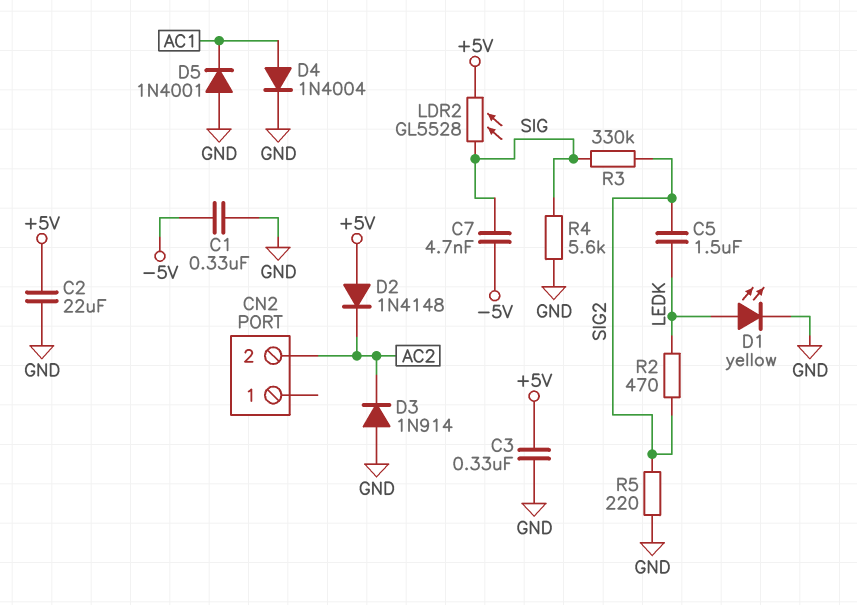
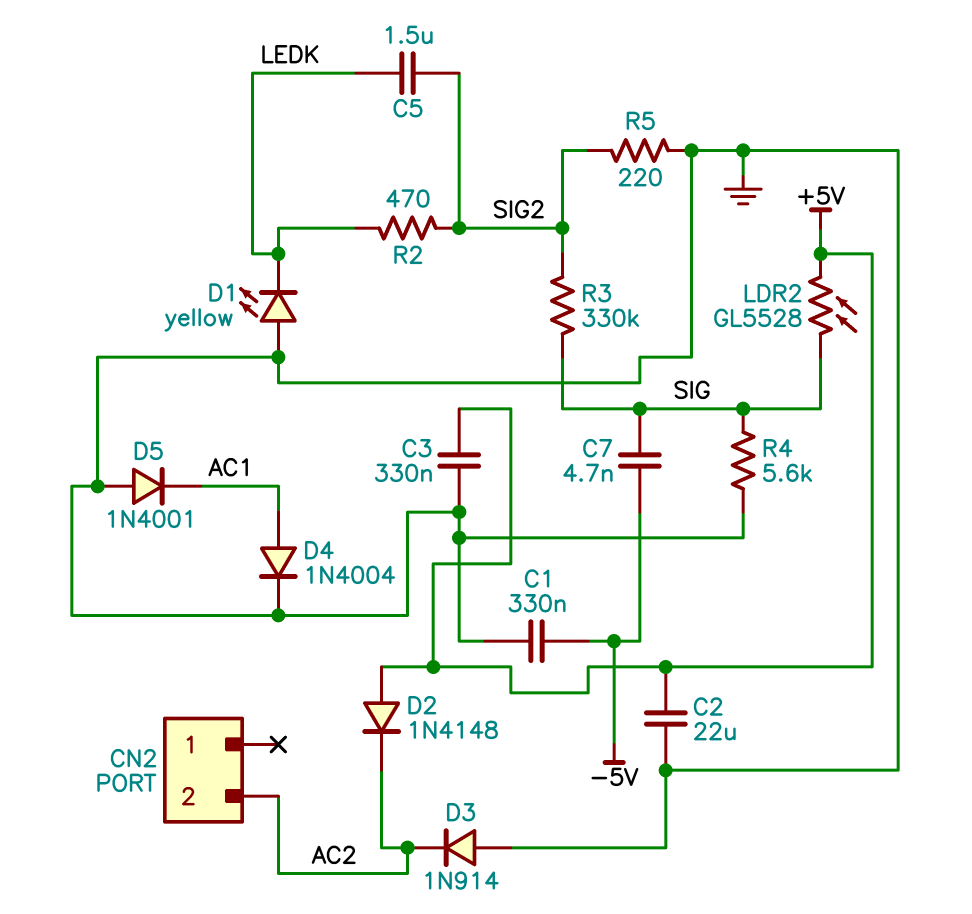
D1: LED yellow (A LEDK, K GND) -> LED yellow (A GND, K LEDK)

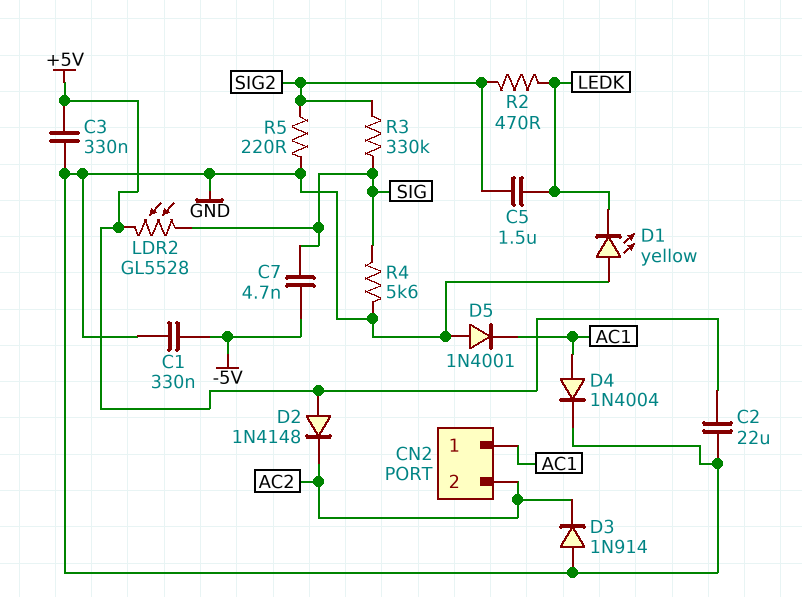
CN2 pin 1: none -> AC1

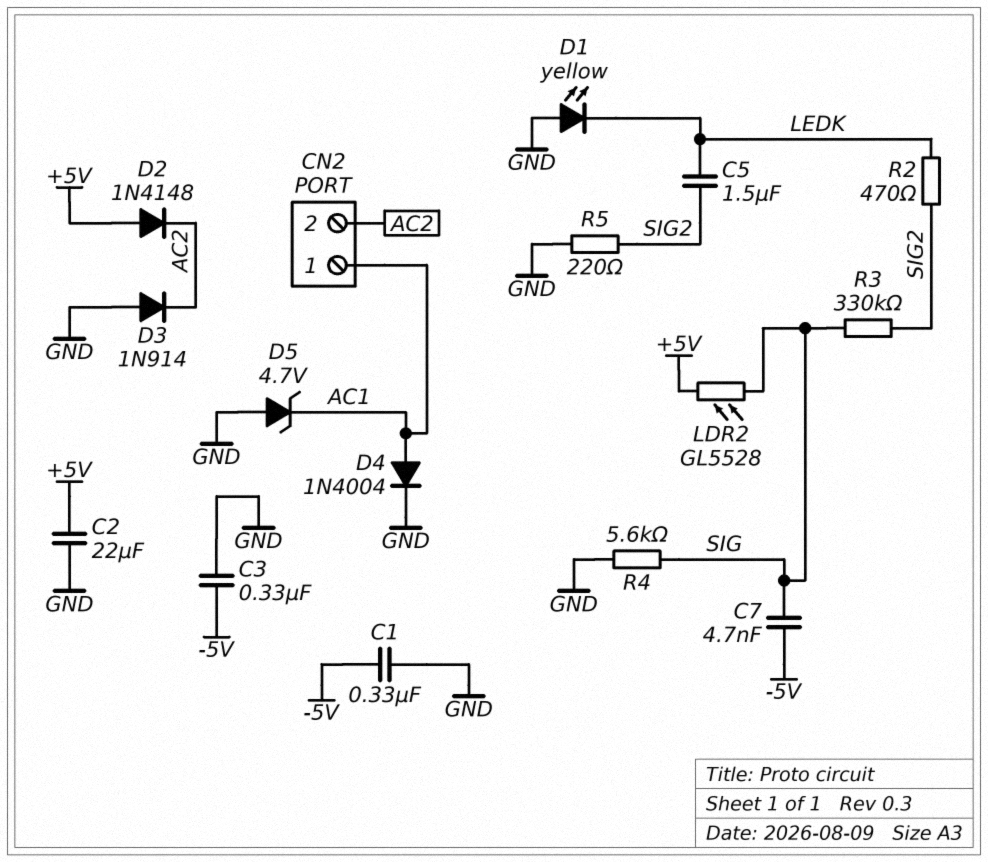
C3: 330nF (+5V, GND) -> 330nF (-5V, GND)
D5: diode 1N4001 (A GND, K AC1) -> zener 4.7V (A GND, K AC1)

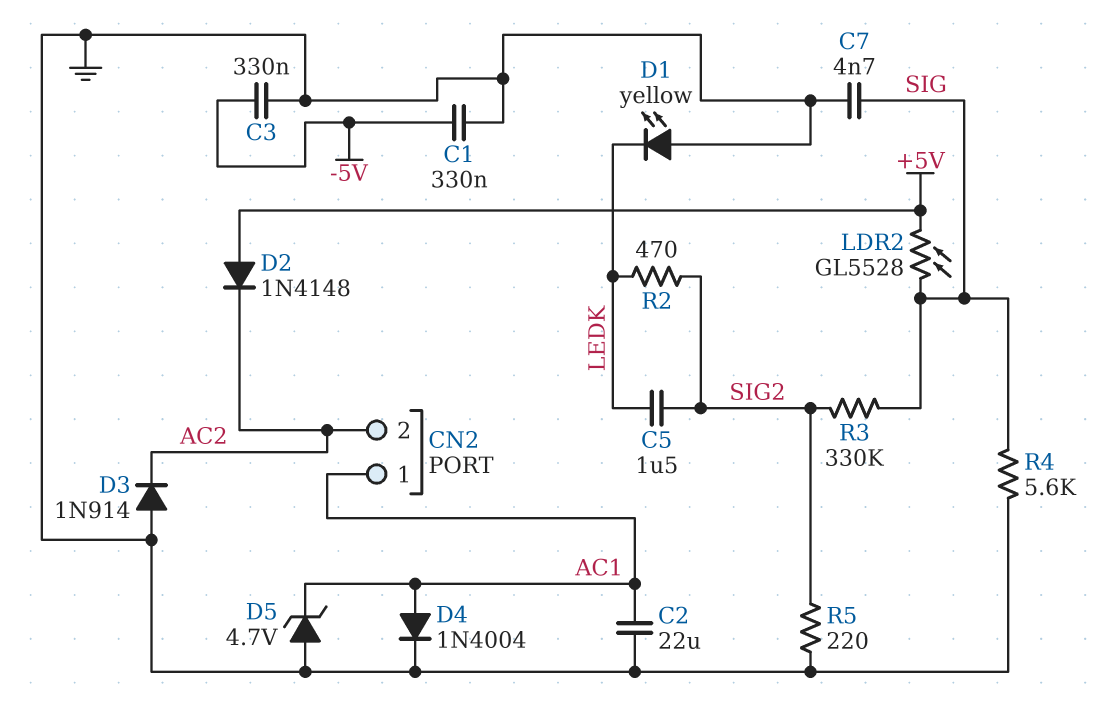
C2: 22uF (+5V, GND) -> 22uF (AC1, GND)
C7: 4.7nF (-5V, SIG) -> 4.7nF (GND, SIG)

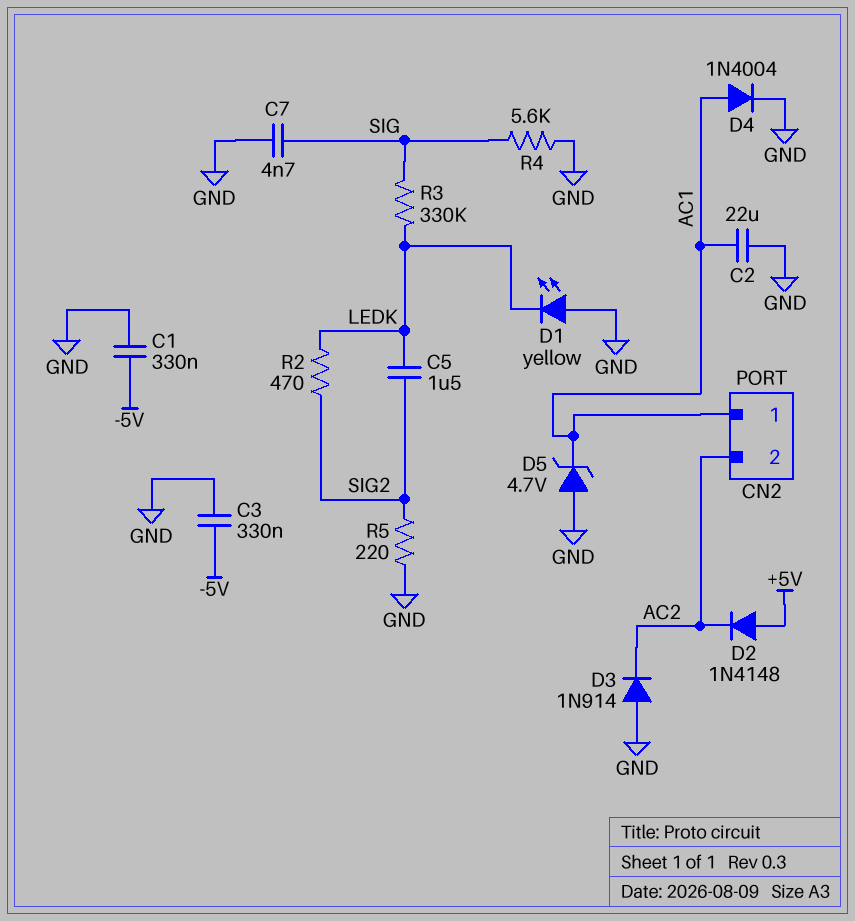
LDR2: GL5528 (+5V, SIG) -> none
R3: 330k (SIG, SIG2) -> 330k (LEDK, SIG)

